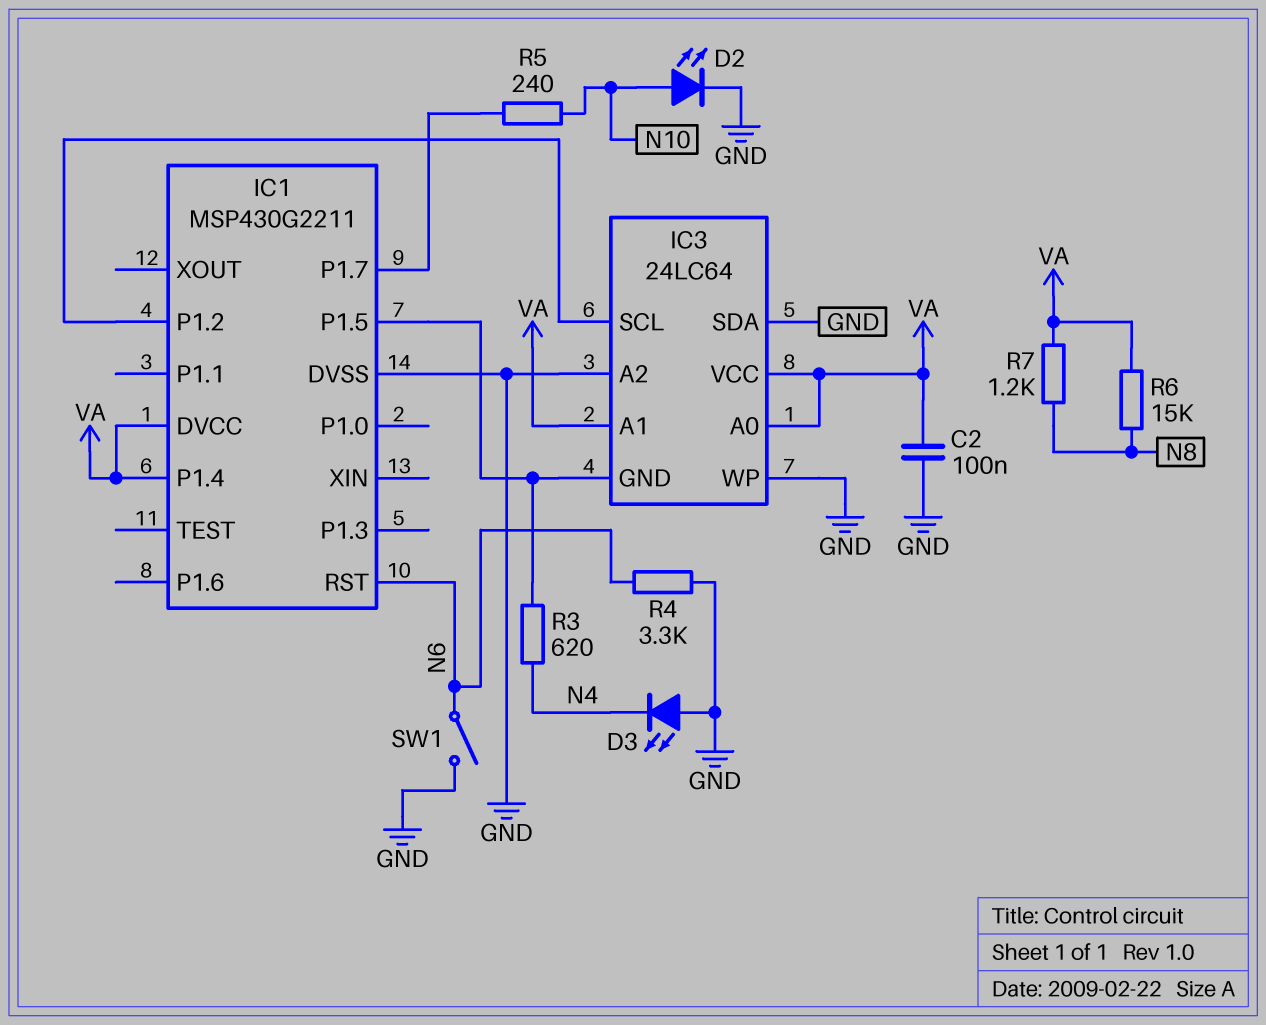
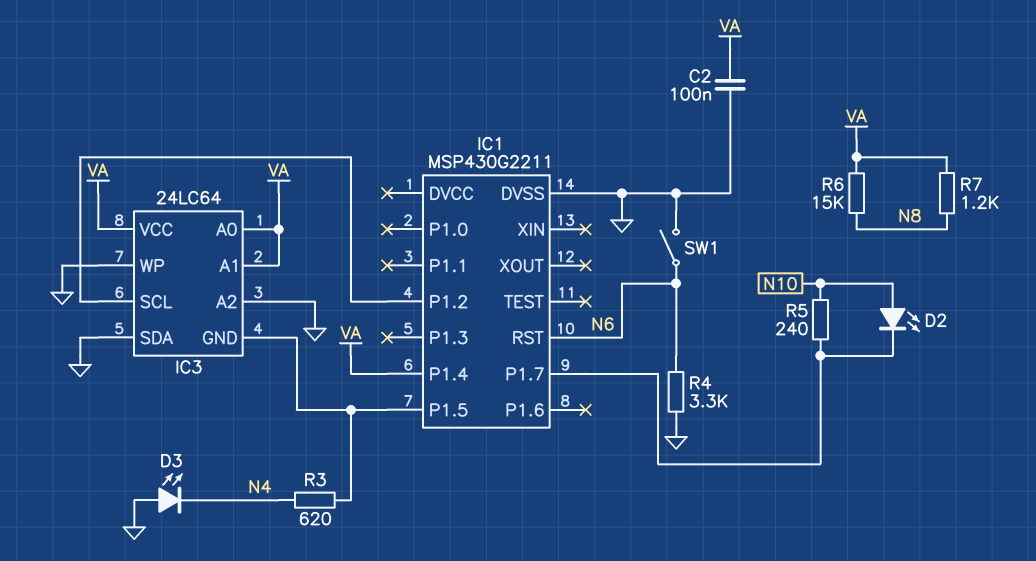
D2: LED (A N10, K GND) -> LED (A N10, K IC1/P1.7)
IC1 pin DVCC: VA -> none

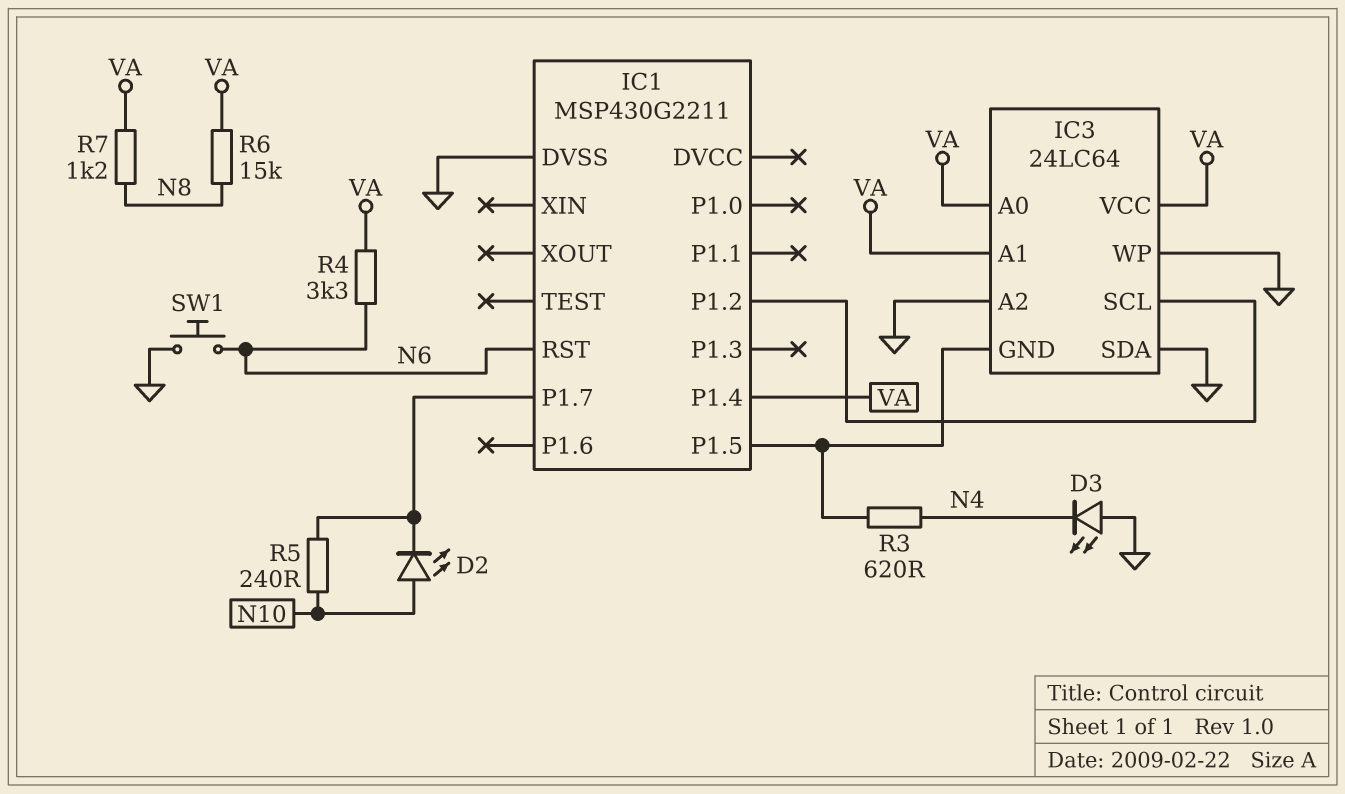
C2: 100nF (GND, VA) -> none
R4: 3.3k (GND, N6) -> 3.3k (N6, VA)
SW1: switch (GND, N6) -> button (GND, N6)

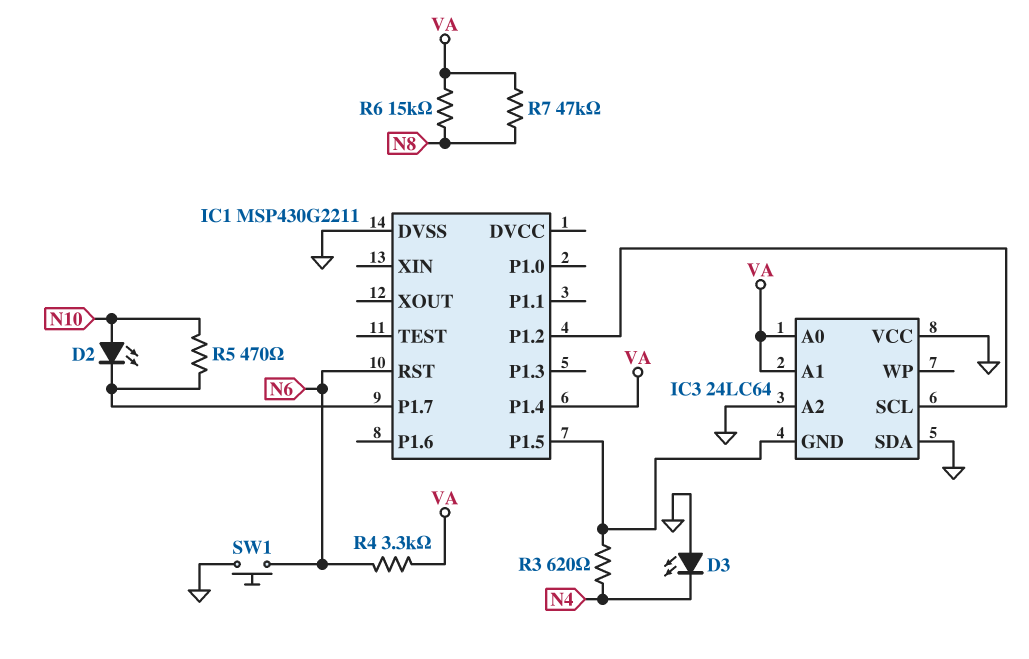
IC3 pin VCC: VA -> GND
IC3 pin WP: GND -> none
R5: 240 (IC1/P1.7, N10) -> 470 (IC1/P1.7, N10)
R7: 1.2k (N8, VA) -> 47k (N8, VA)

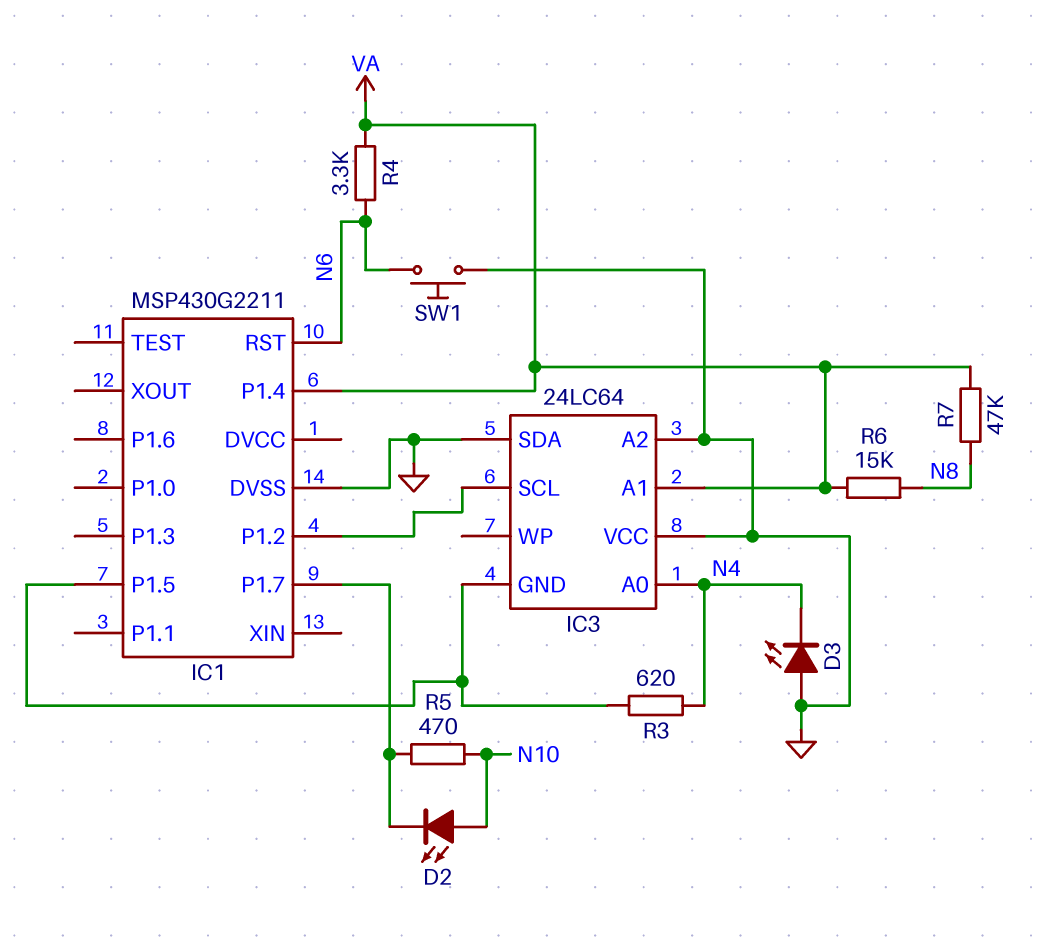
IC3 pin A0: VA -> N4

